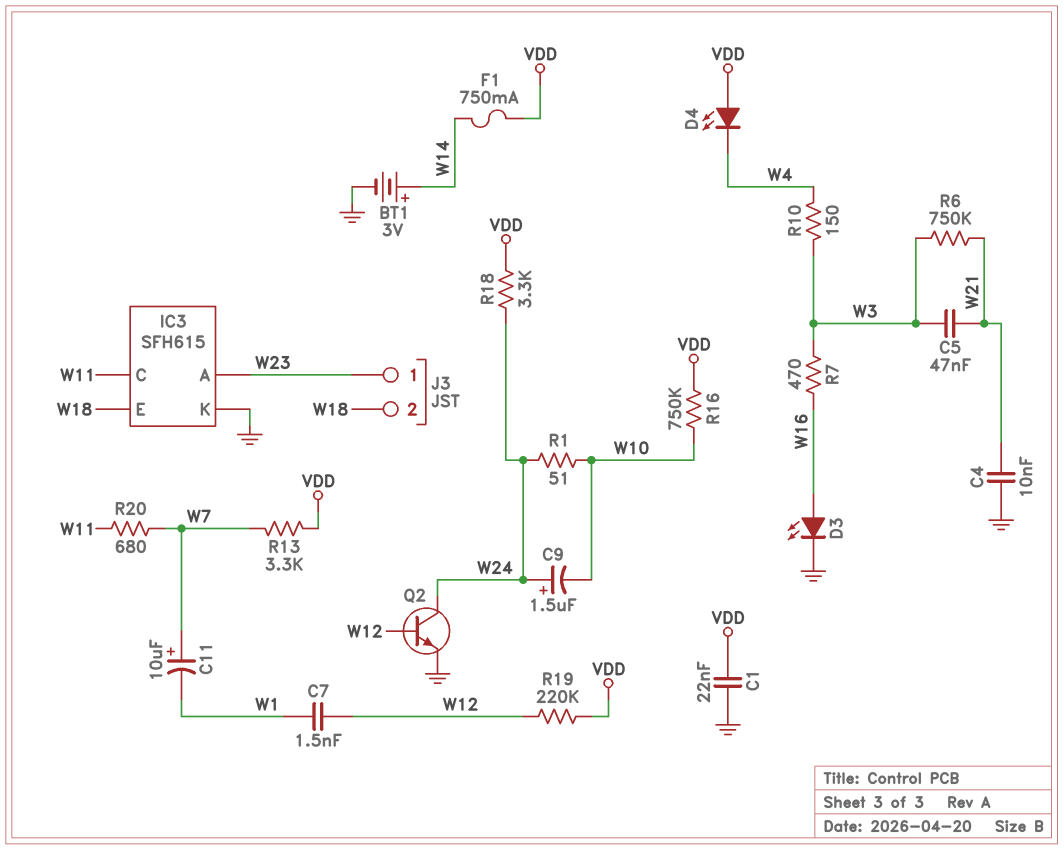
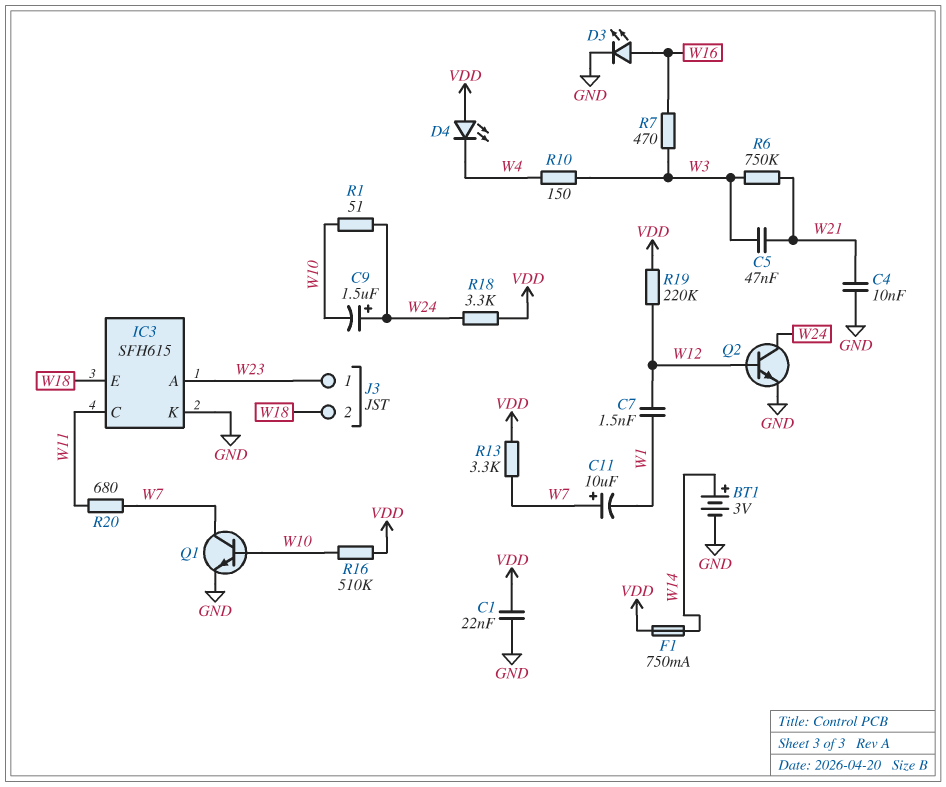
Q1: none -> NPN (B W10, C W7, E GND)
R16: 750k (VDD, W10) -> 510k (VDD, W10)

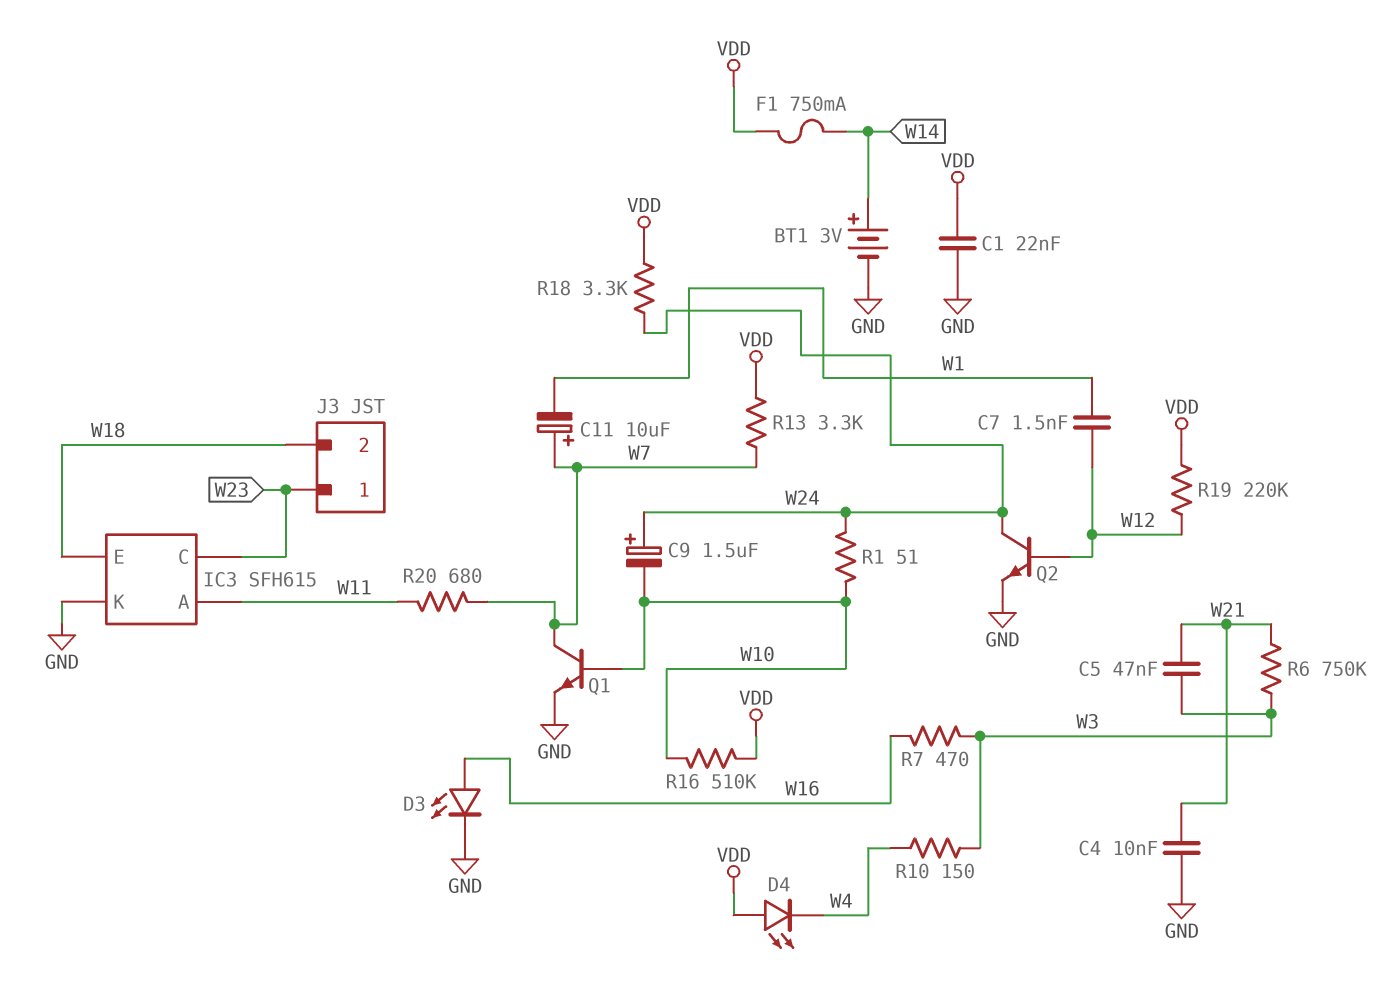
IC3 pin A: W23 -> W11
IC3 pin C: W11 -> W23

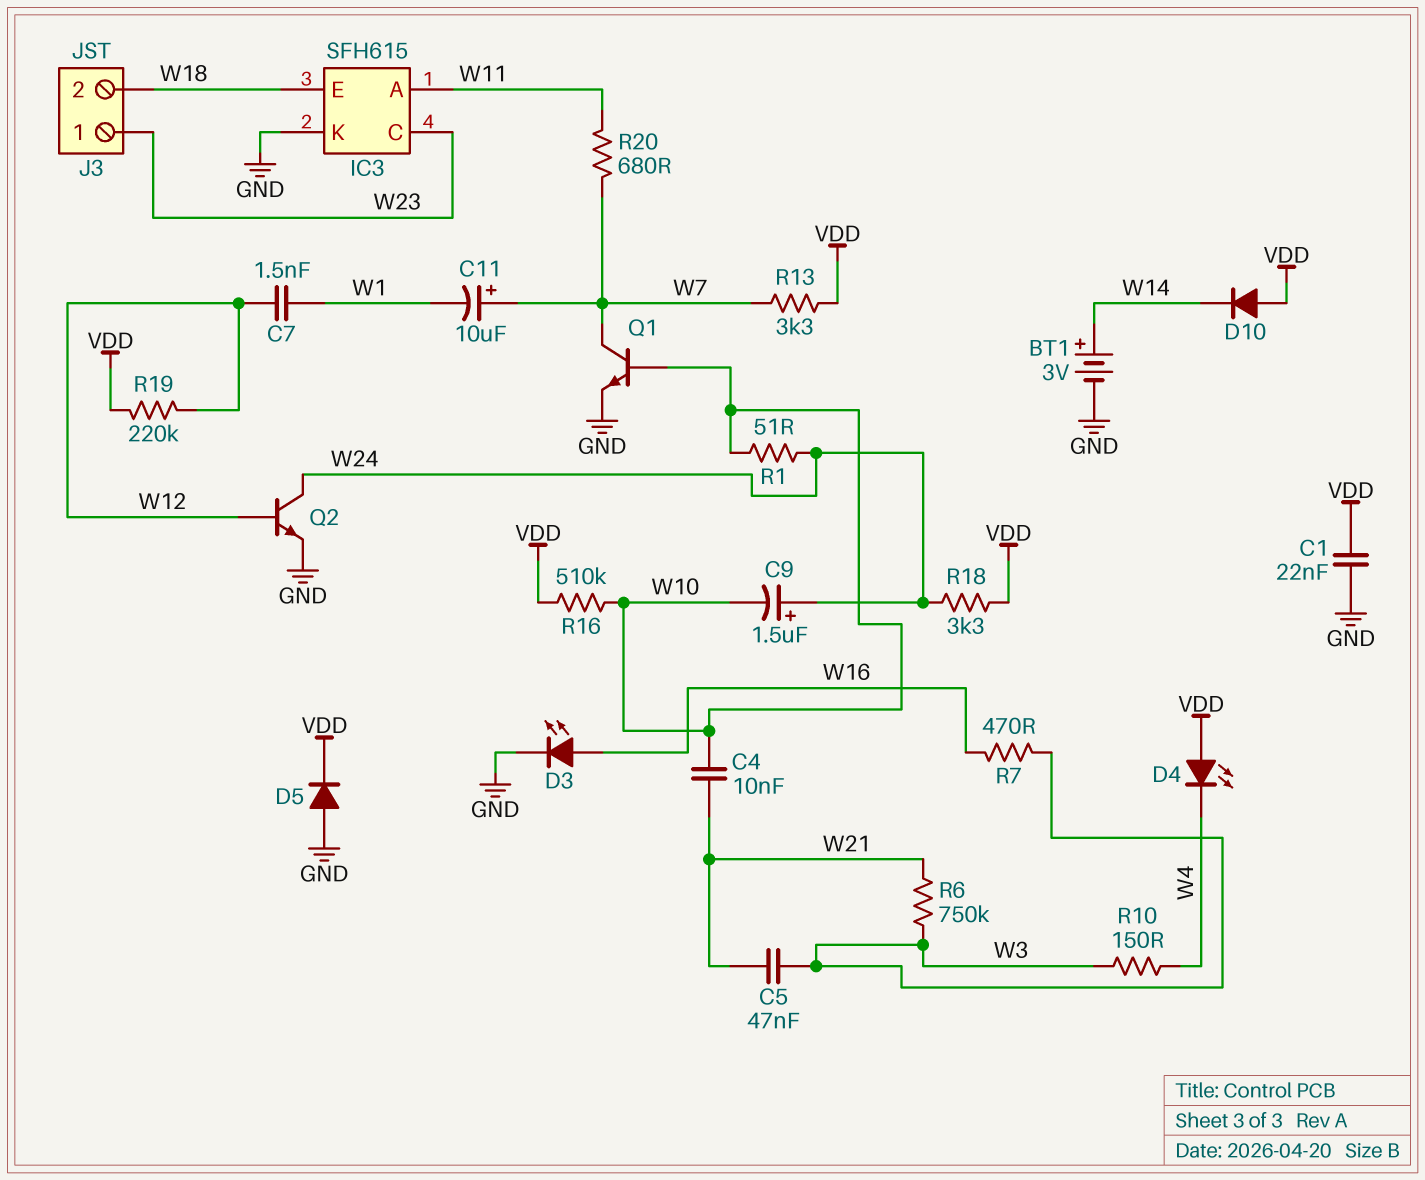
C4: 10nF (GND, W21) -> 10nF (W10, W21)
D5: none -> diode (A GND, K VDD)
D10: none -> diode (A VDD, K W14)
F1: 750mA (VDD, W14) -> none

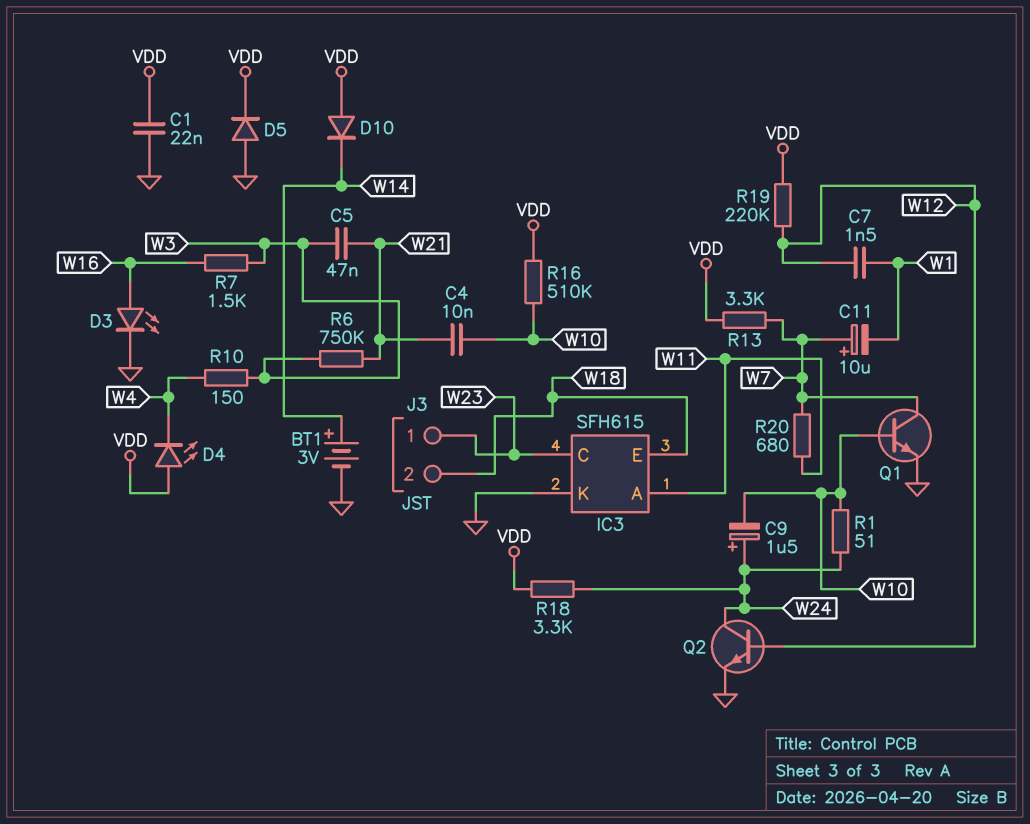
R7: 470 (W3, W16) -> 1.5k (W3, W16)

